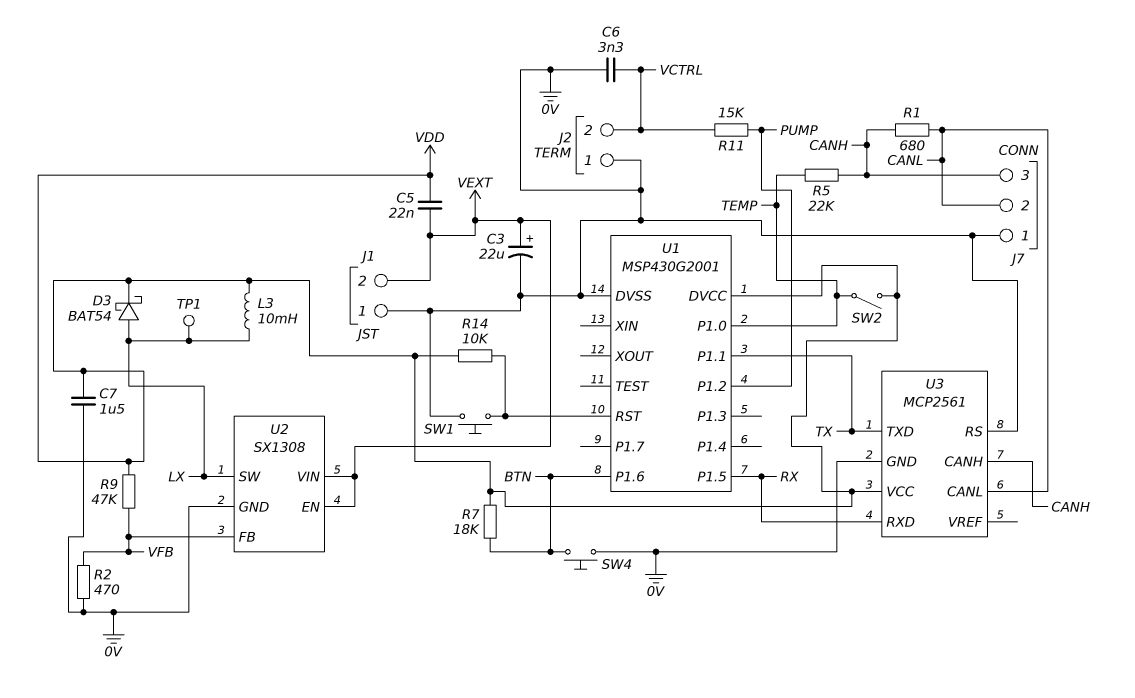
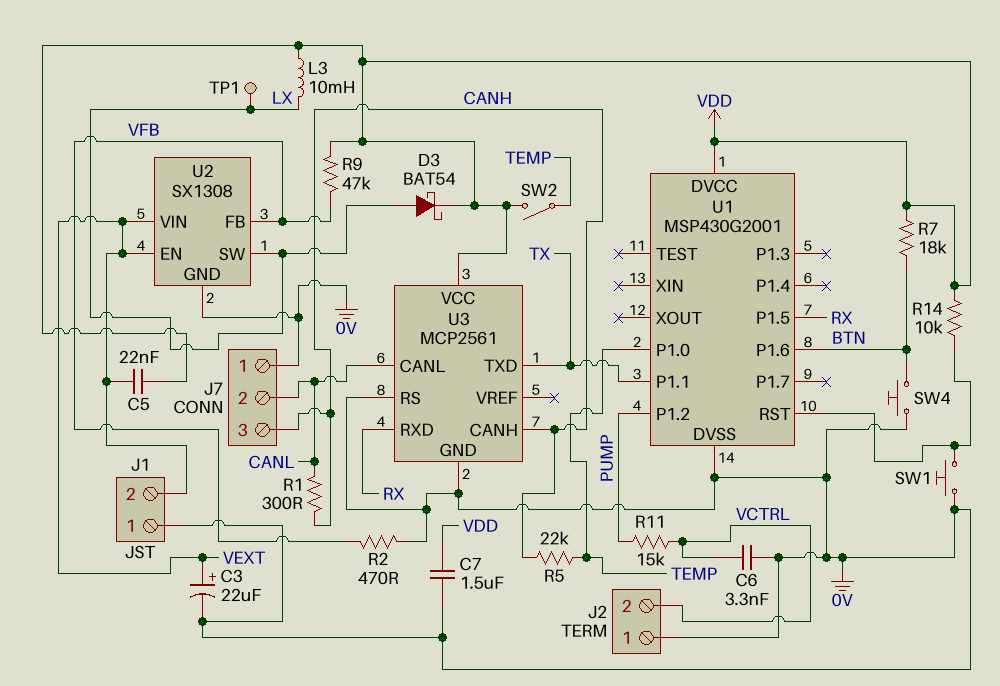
R1: 680 (CANH, CANL) -> 300 (CANH, CANL)

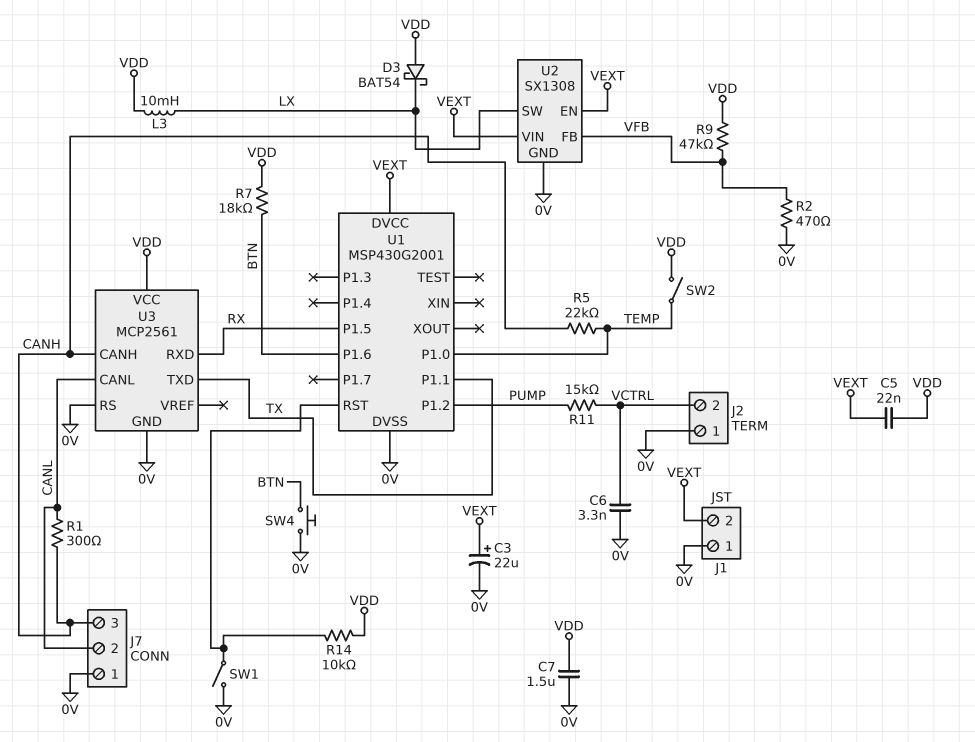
D3: schottky BAT54 (A LX, K VDD) -> schottky BAT54 (A VDD, K LX)
SW1: button (0V, U1/RST) -> switch (0V, U1/RST)
TP1: test point (LX) -> none
U1 pin DVCC: VDD -> VEXT

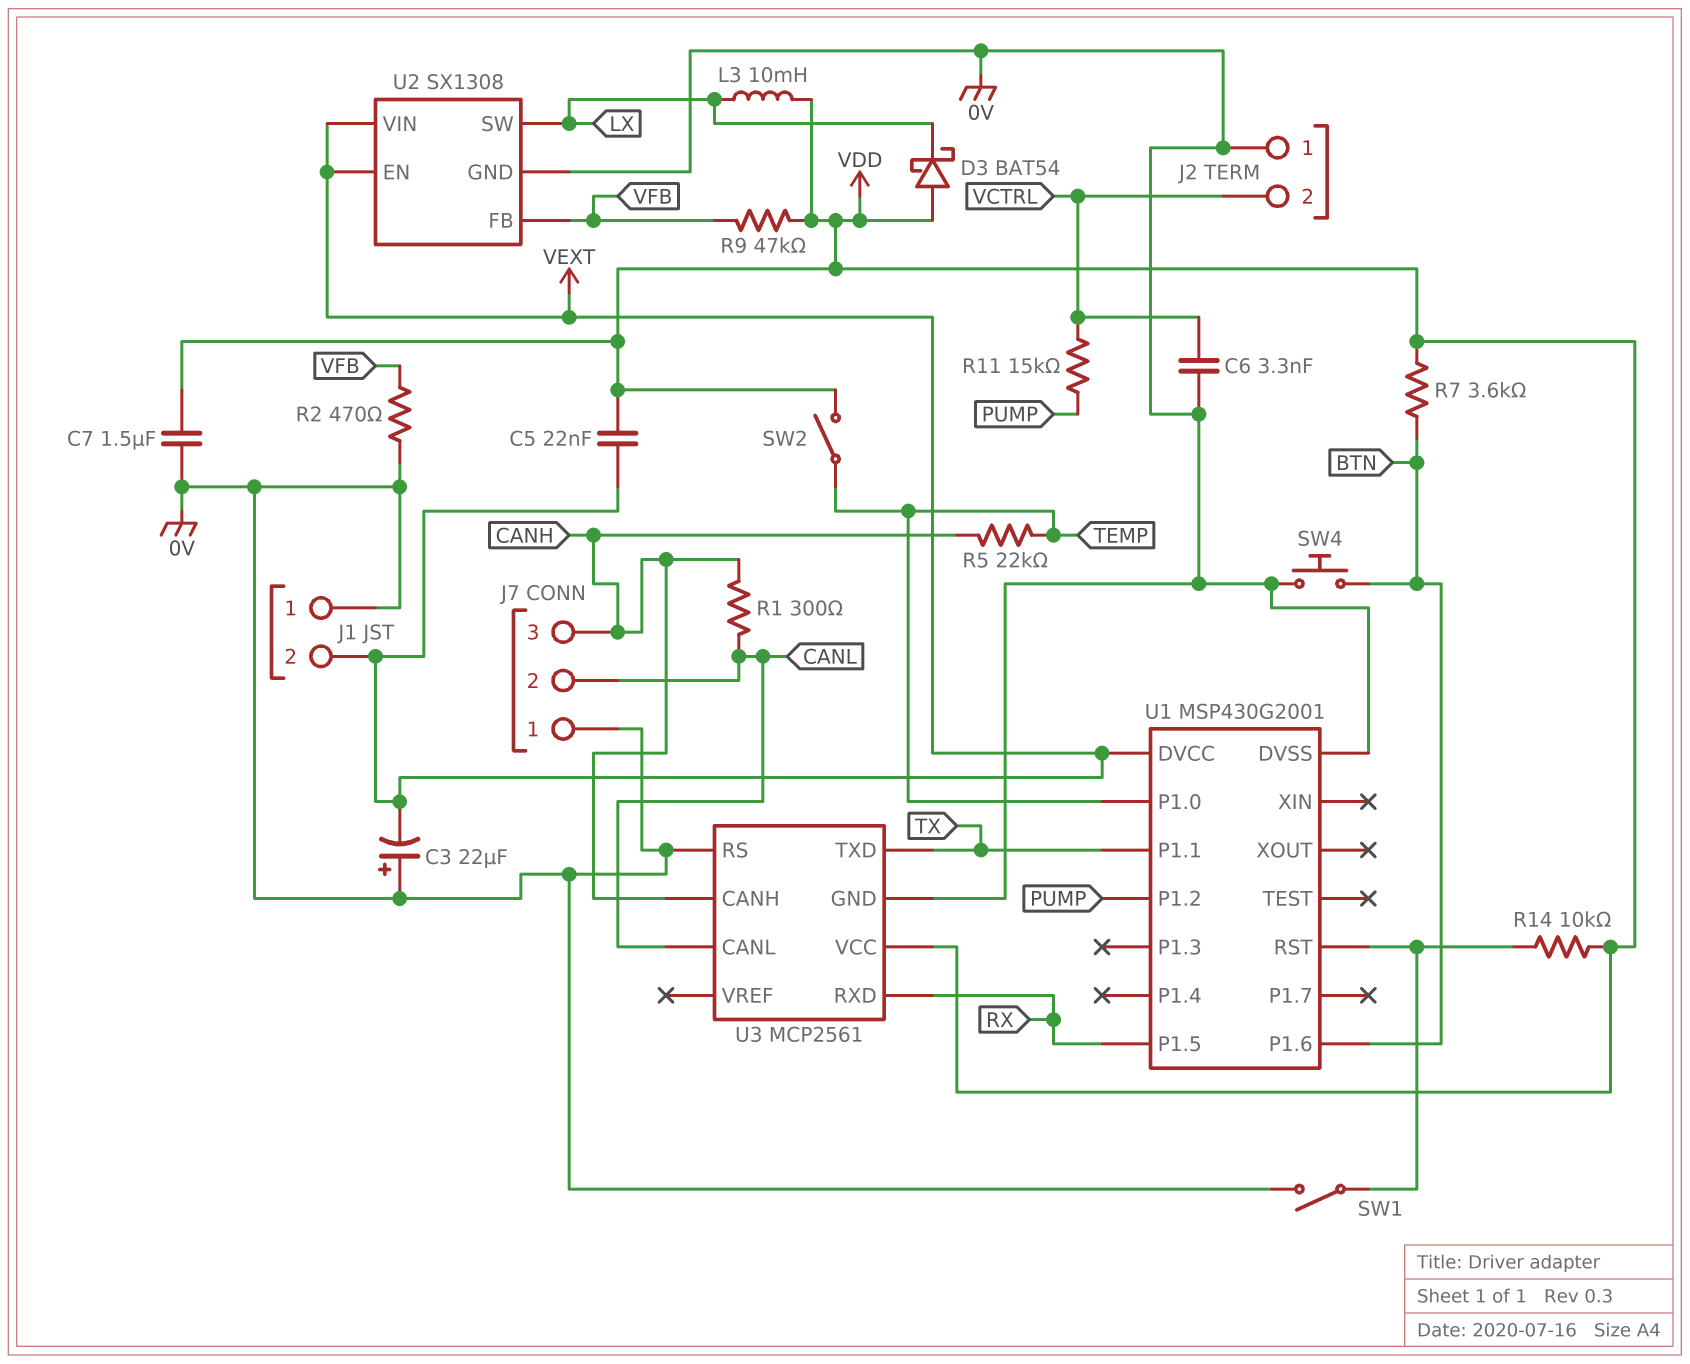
C3: 22uF (plus VEXT, minus 0V) -> 22uF (plus 0V, minus VEXT)
R7: 18k (BTN, VDD) -> 3.6k (BTN, VDD)

